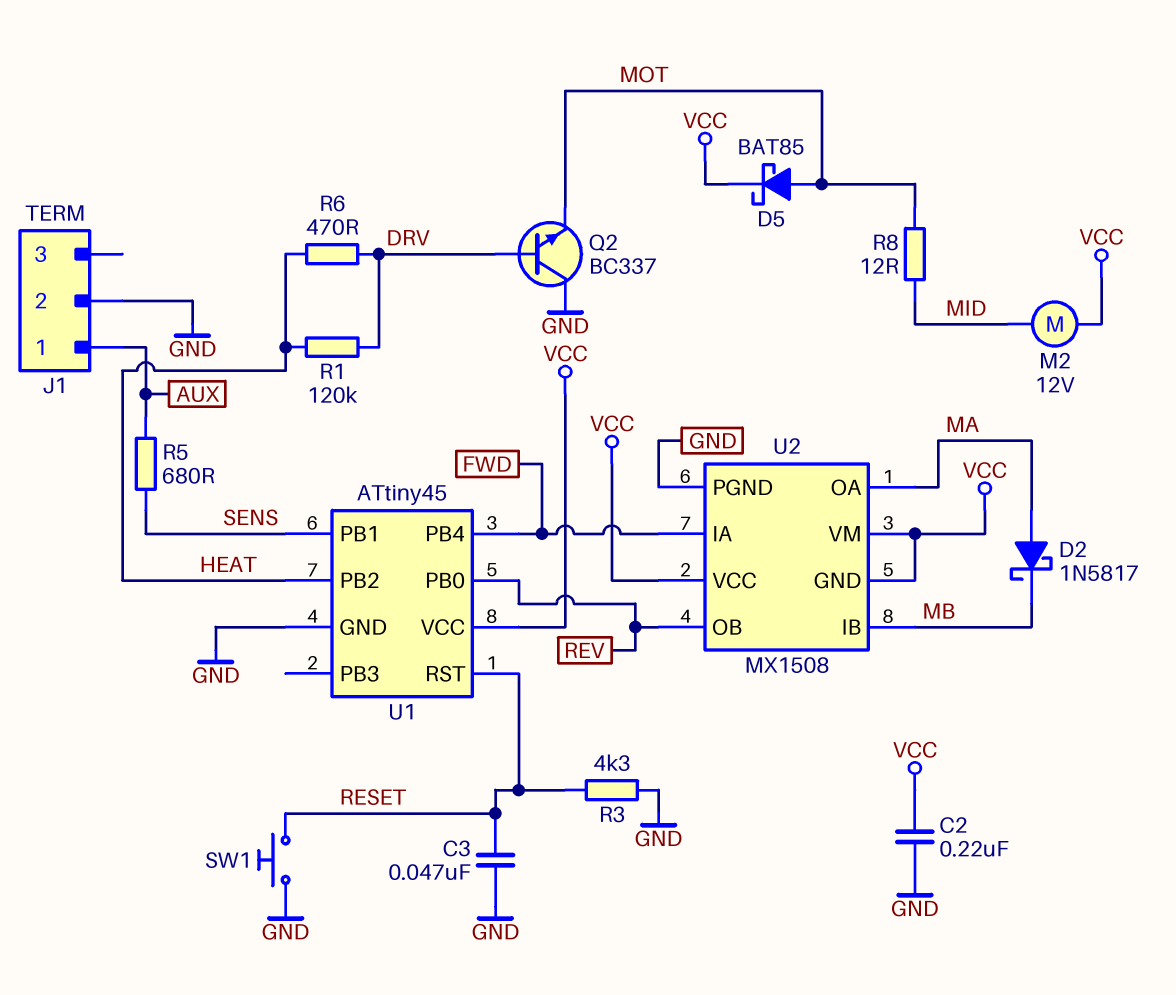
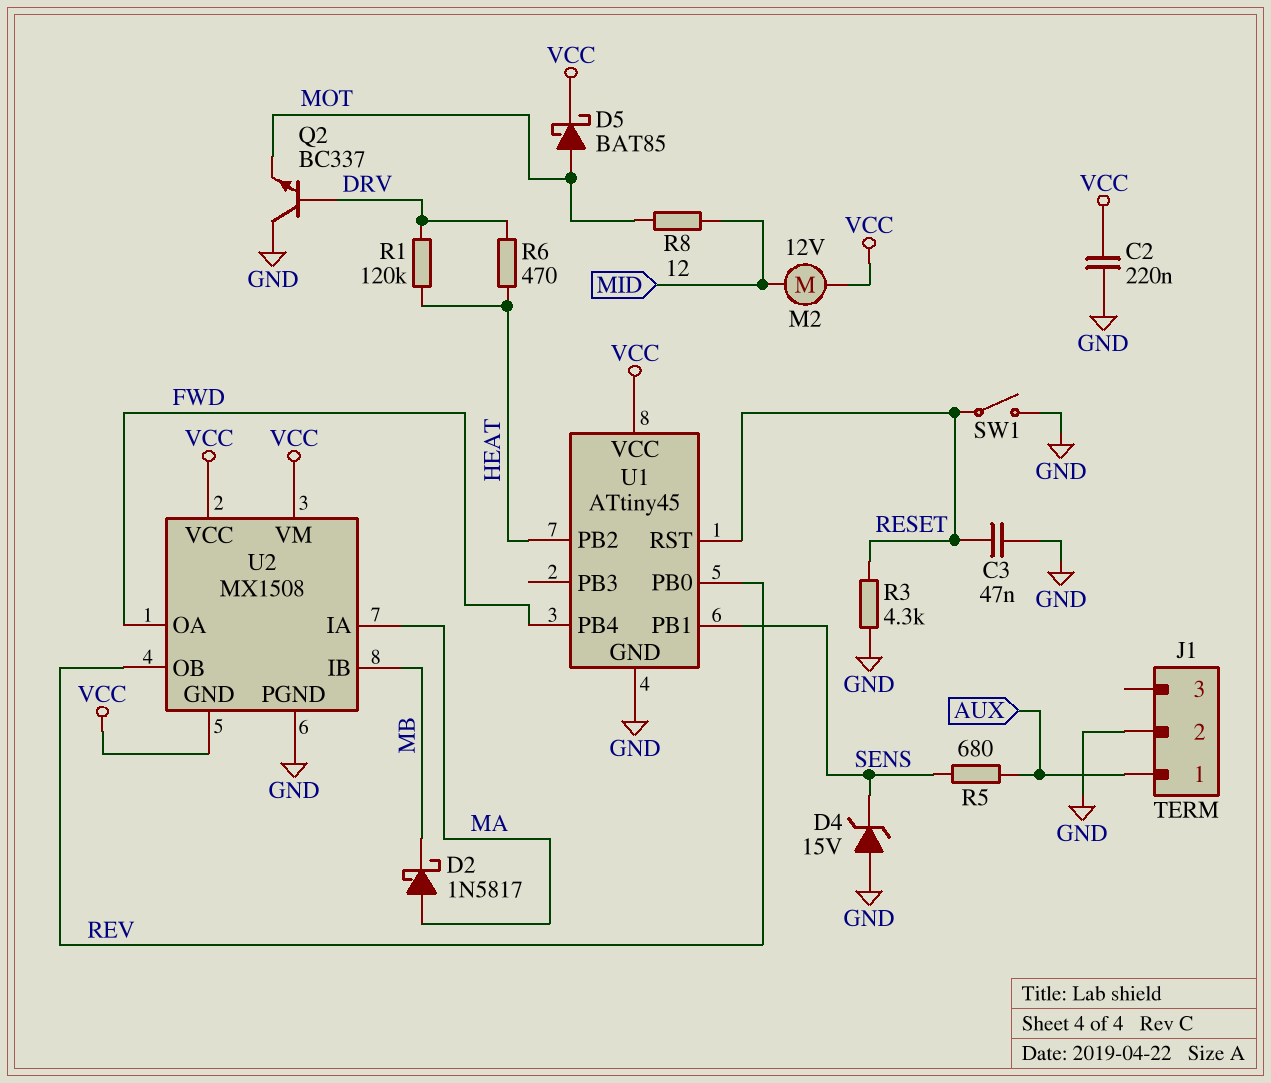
D4: none -> zener 15V (A GND, K SENS)
SW1: button (GND, RESET) -> switch (GND, RESET)
U2 pin IA: FWD -> MA
U2 pin OA: MA -> FWD

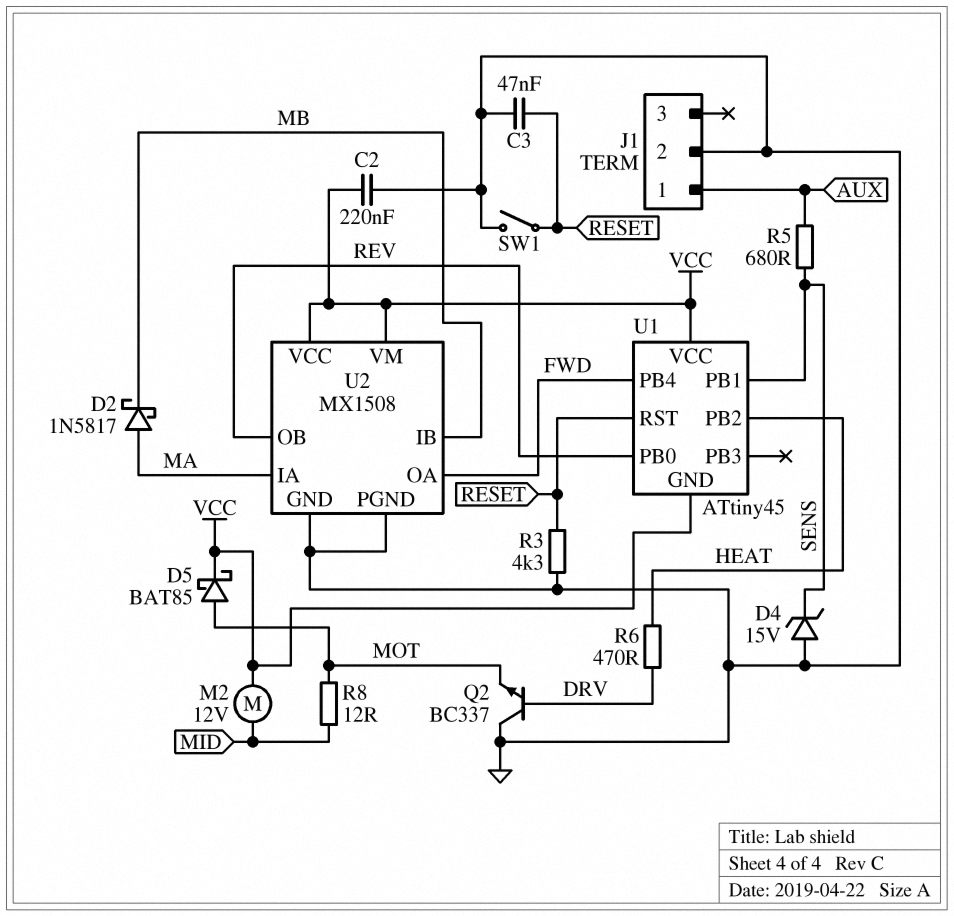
R1: 120k (DRV, HEAT) -> none
U1 pin GND: GND -> VCC
U2 pin GND: VCC -> GND

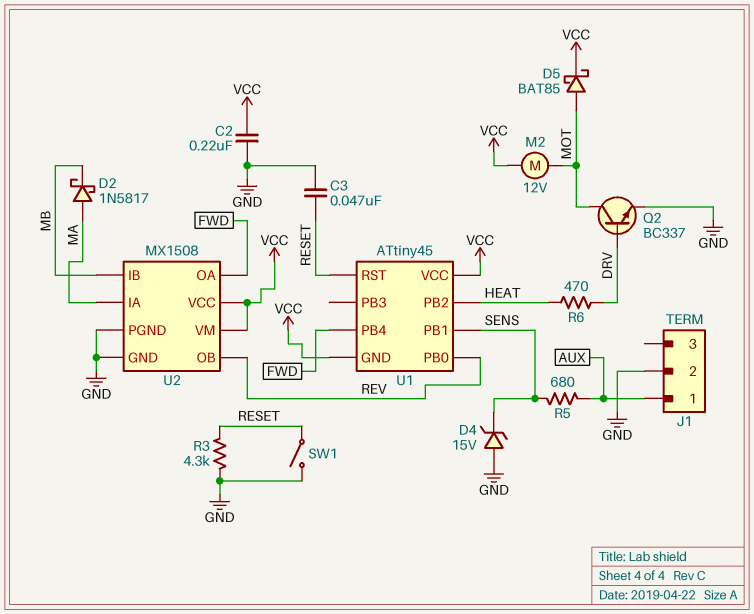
M2: motor 12V (MID, VCC) -> motor 12V (MOT, VCC)
Q2: NPN BC337 (B DRV, C GND, E MOT) -> NPN BC337 (B DRV, C MOT, E GND)
R8: 12 (MID, MOT) -> none

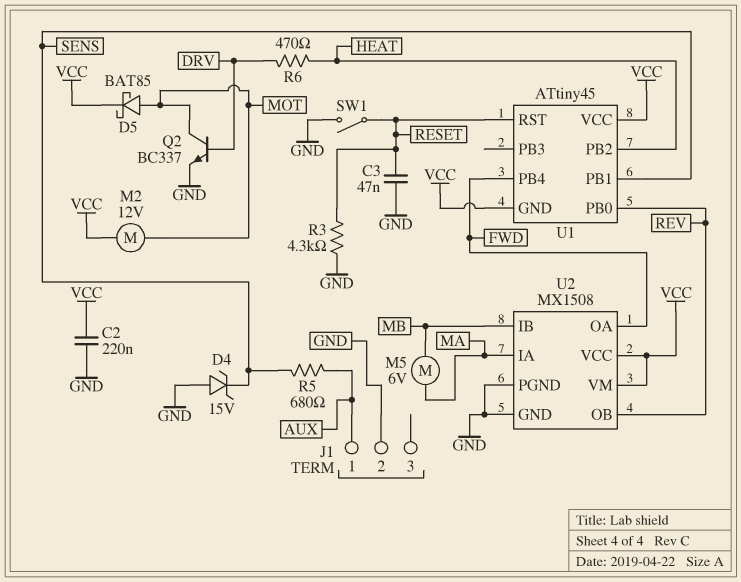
D2: schottky 1N5817 (A MA, K MB) -> none
M5: none -> motor 6V (MA, MB)

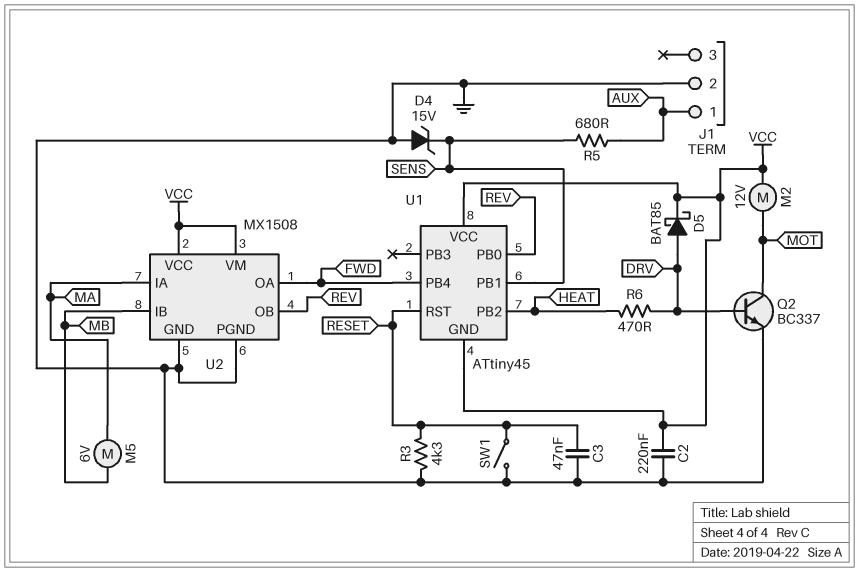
D5: schottky BAT85 (A MOT, K VCC) -> schottky BAT85 (A DRV, K VCC)

